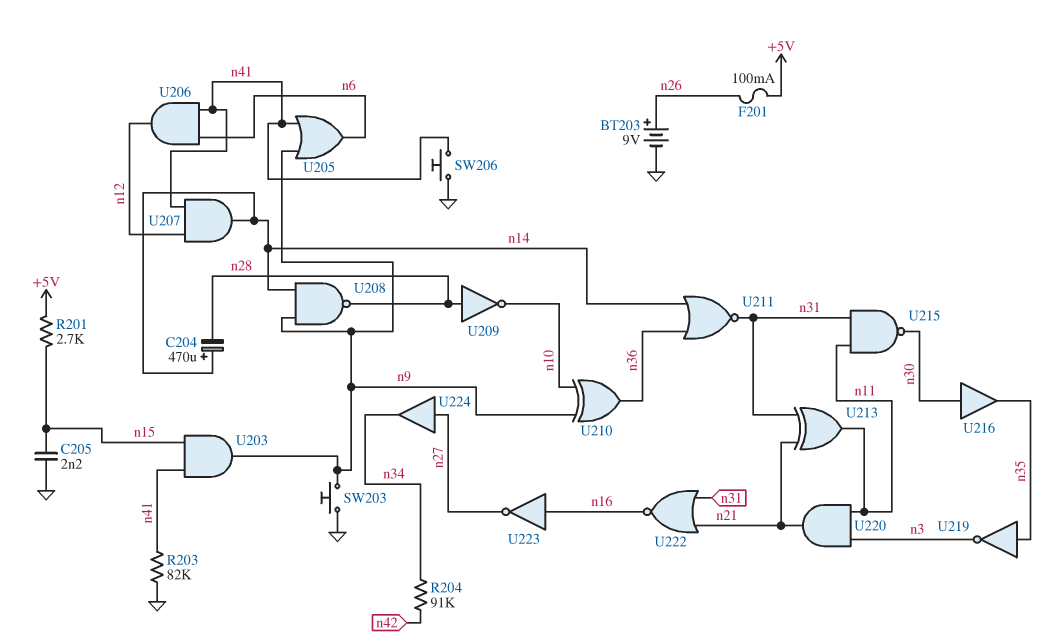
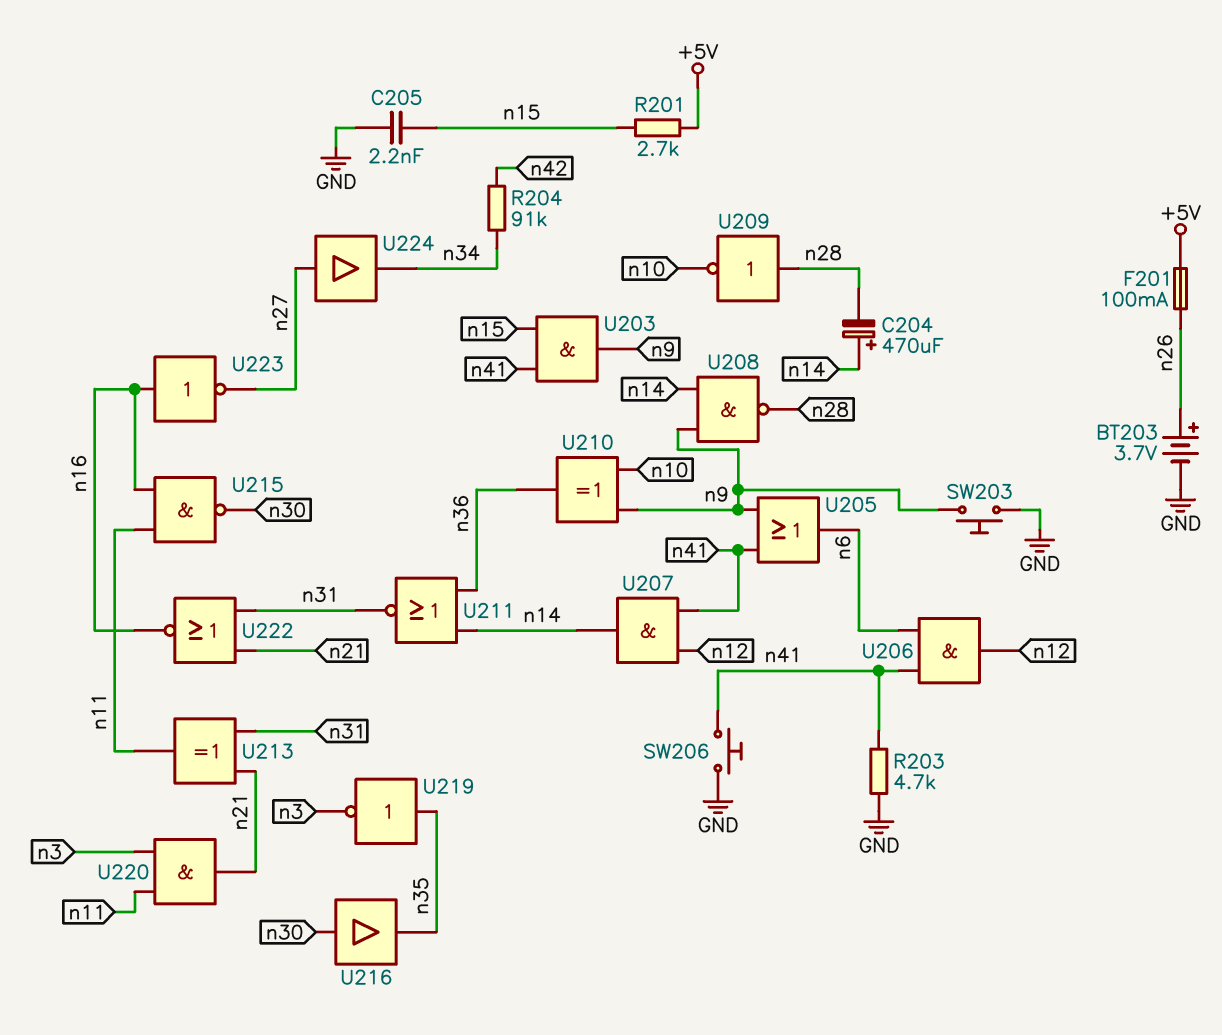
BT203: 9V (plus n26, minus GND) -> 3.7V (plus n26, minus GND)
R203: 82k (GND, n41) -> 4.7k (GND, n41)
U215: NAND (in n11, in n31, out n30) -> NAND (in n11, in n16, out n30)

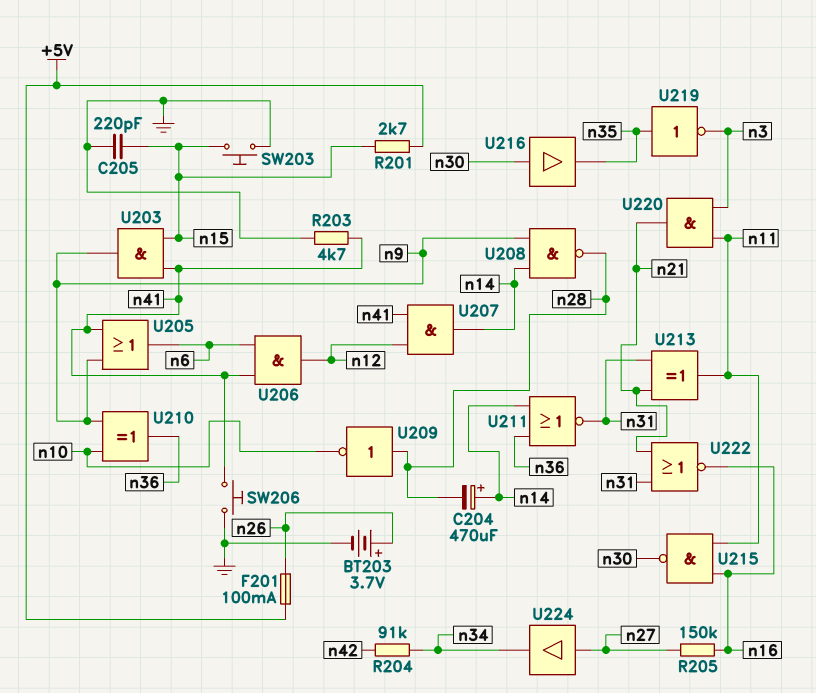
C205: 2.2nF (GND, n15) -> 220pF (GND, n15)
R205: none -> 150k (n16, n27)
SW203: button (GND, n9) -> button (GND, n15)
U223: NOT (in n16, out n27) -> none

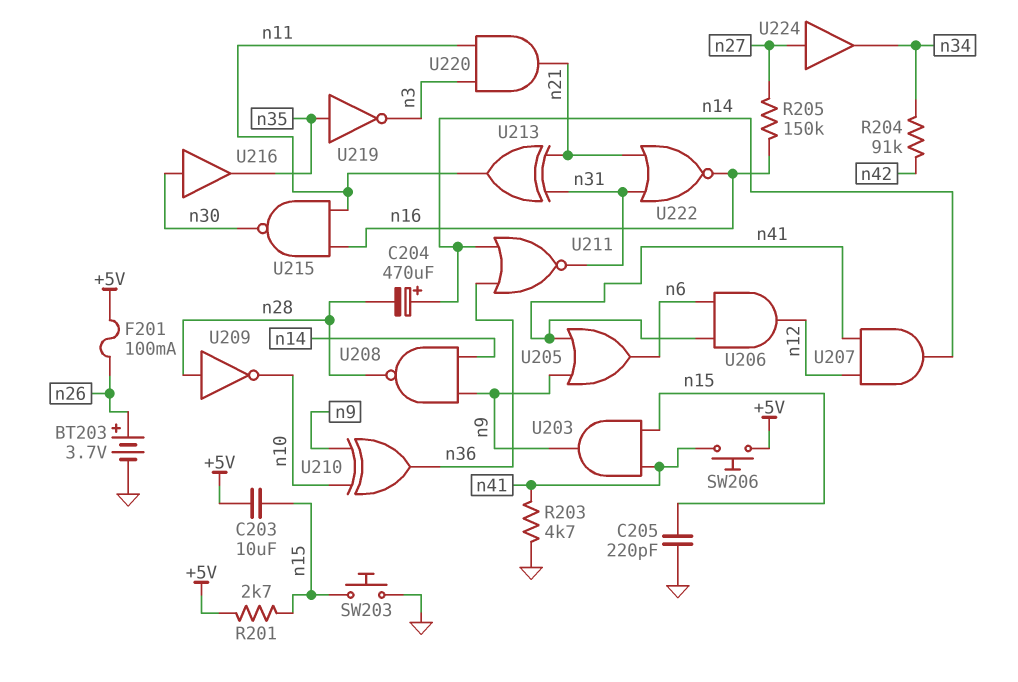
C203: none -> 10uF (+5V, n15)
SW206: button (GND, n41) -> button (+5V, n41)

